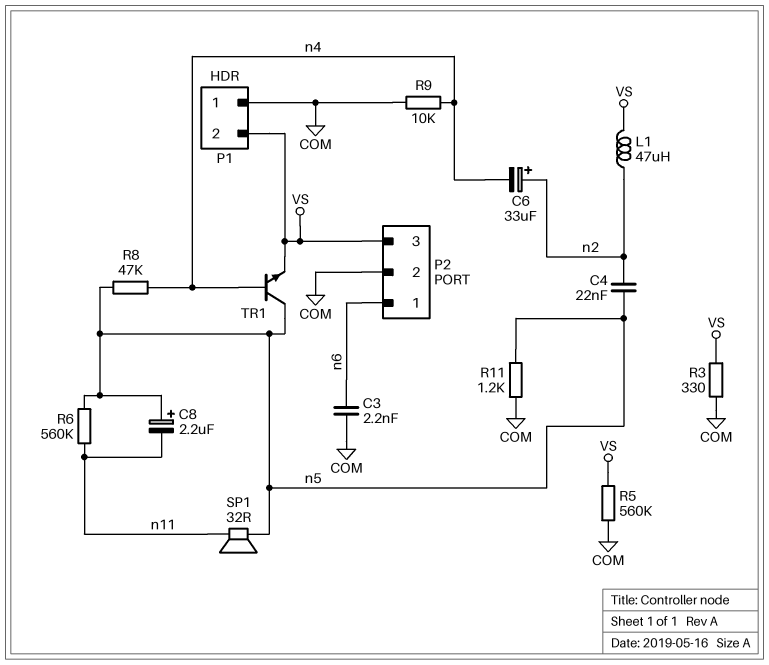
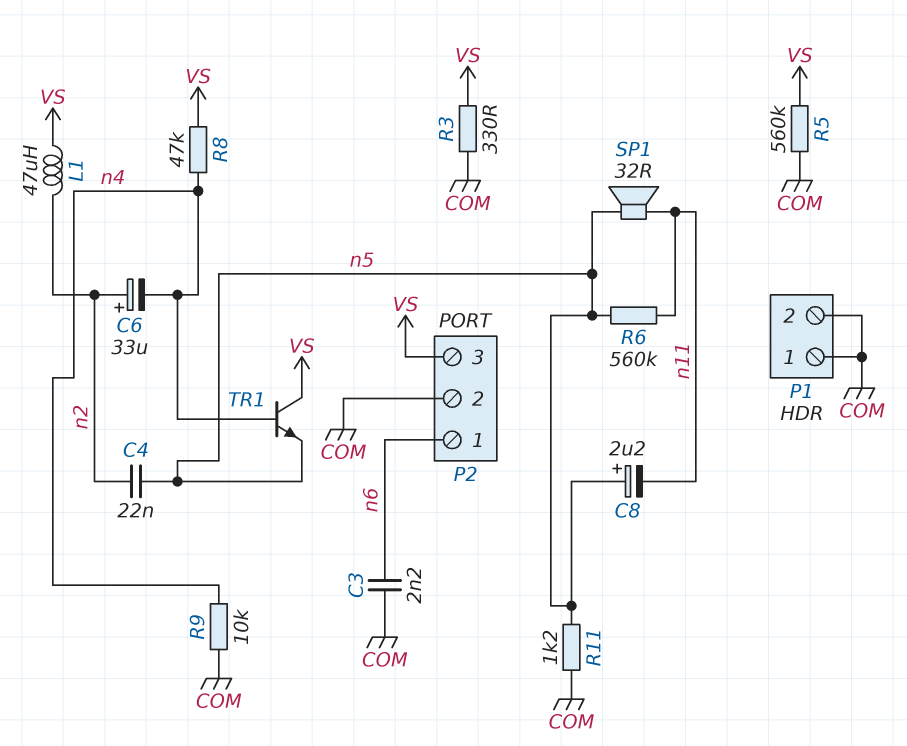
P1 pin 2: VS -> COM
R8: 47k (n4, n5) -> 47k (VS, n4)
TR1: NPN (B n4, C n5, E VS) -> NPN (B n4, C VS, E n5)

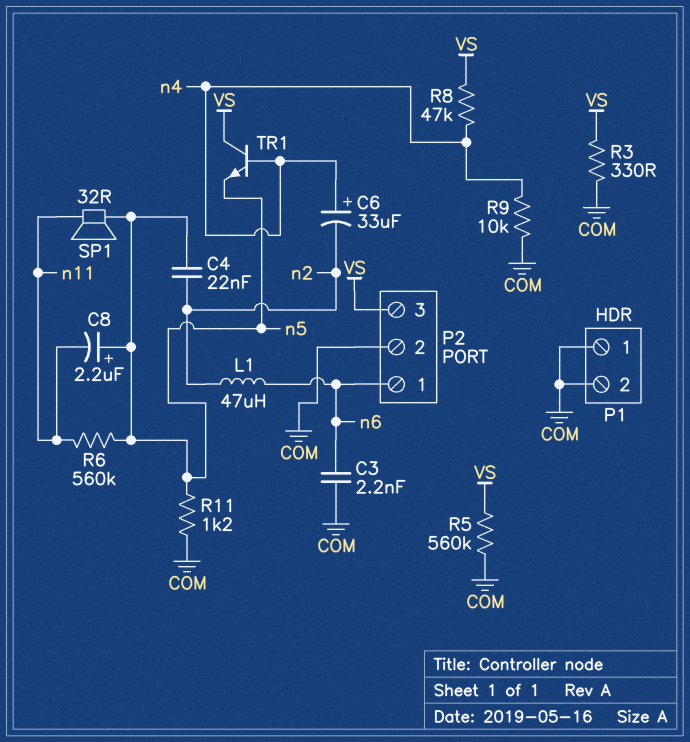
C6: 33uF (plus n2, minus n4) -> 33uF (plus n4, minus n2)
L1: 47uH (VS, n2) -> 47uH (n2, n6)

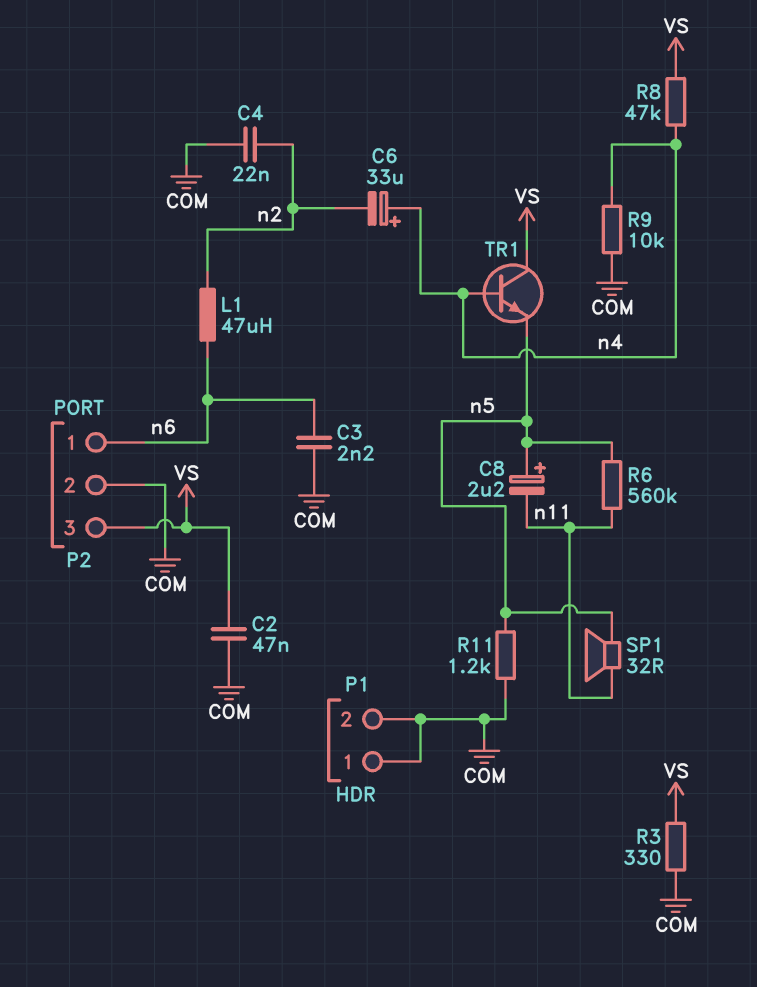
C2: none -> 47nF (COM, VS)
C4: 22nF (n2, n5) -> 22nF (COM, n2)
R5: 560k (COM, VS) -> none

